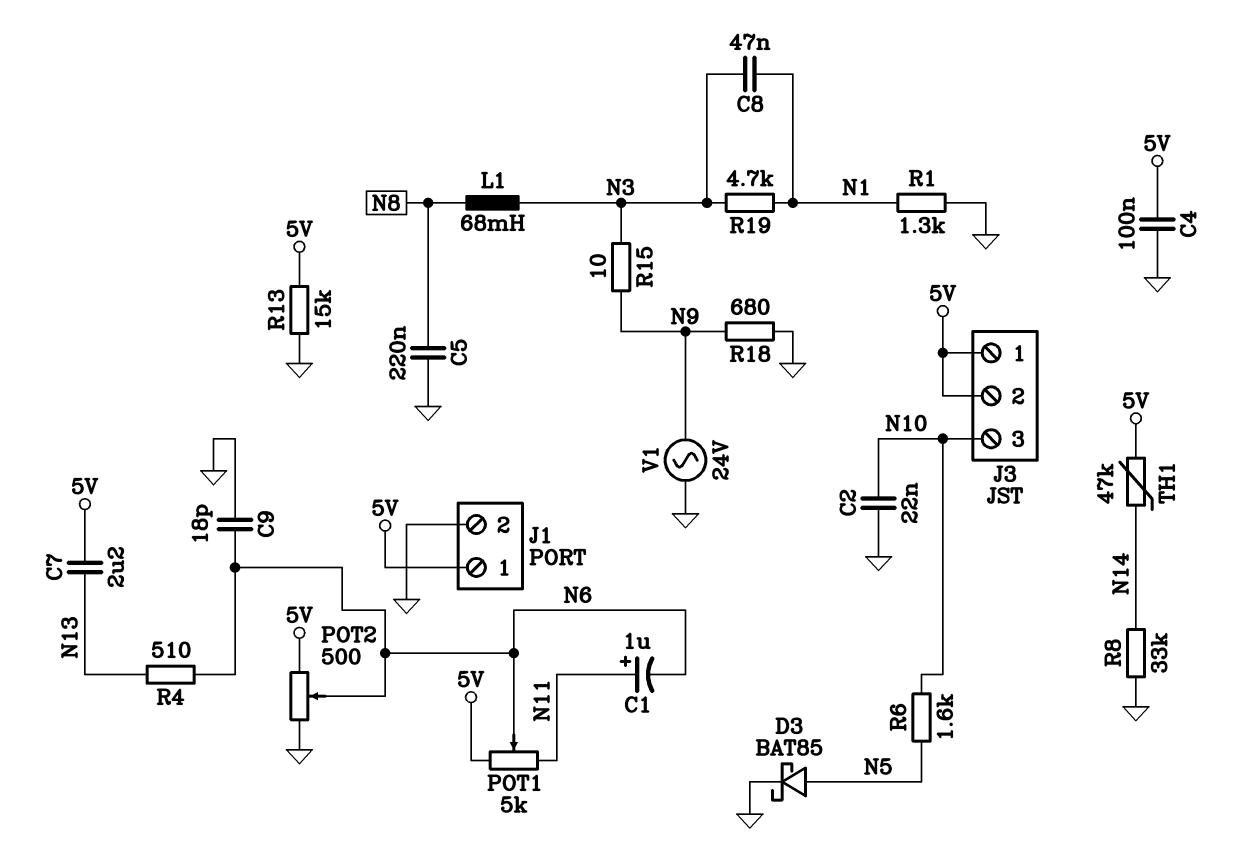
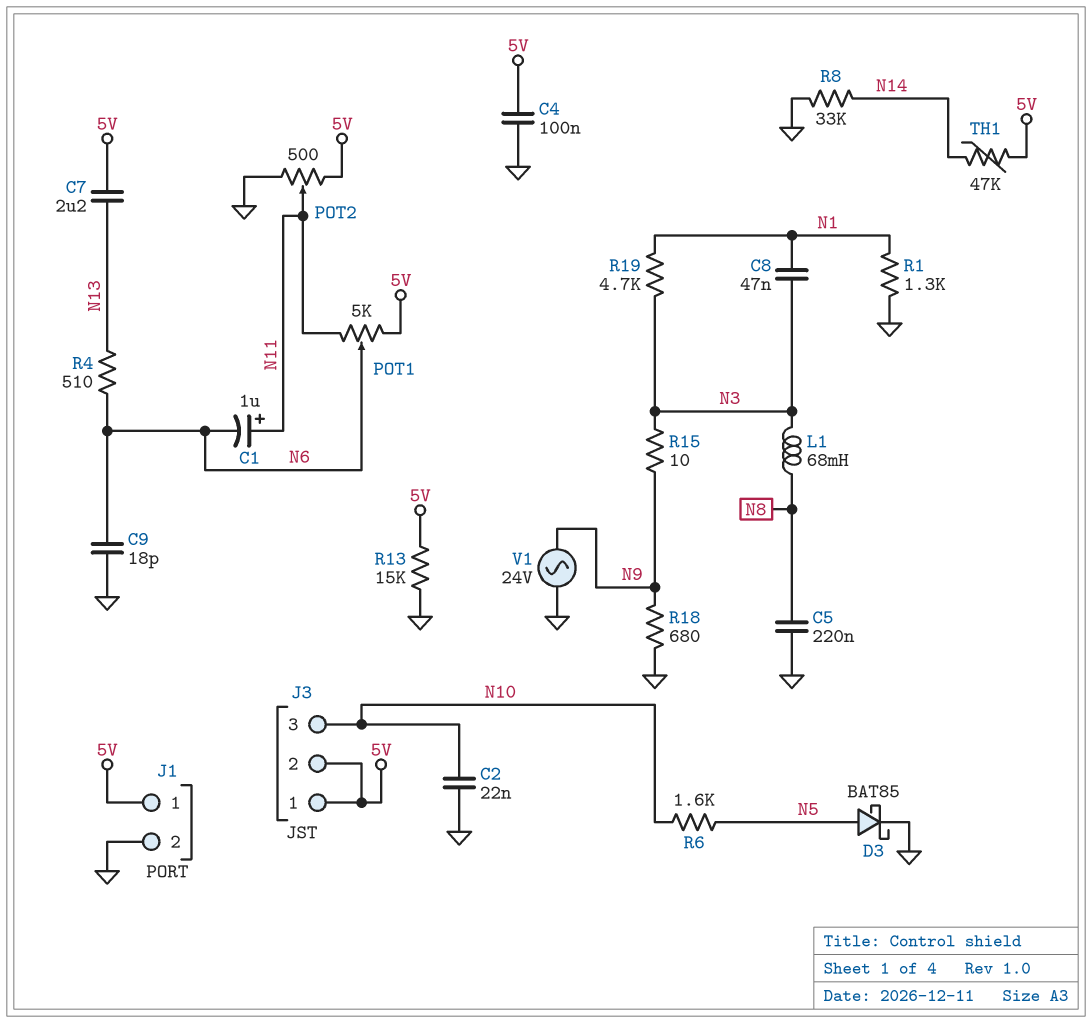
POT2: 500 (5V, GND, wiper N6) -> 500 (5V, GND, wiper N11)

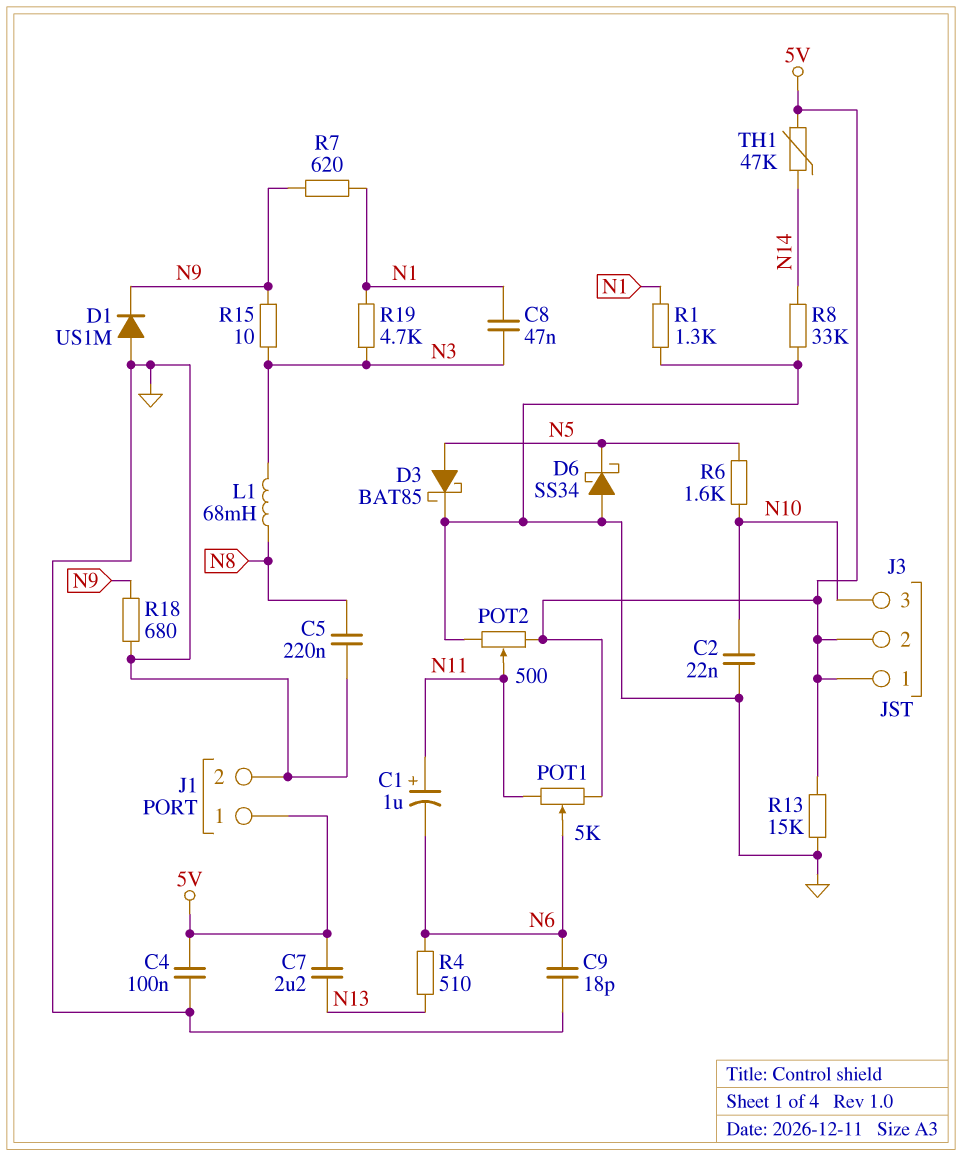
D1: none -> diode US1M (A GND, K N9)
D6: none -> schottky SS34 (A GND, K N5)
R7: none -> 620 (N1, N9)
V1: AC 24V (GND, N9) -> none

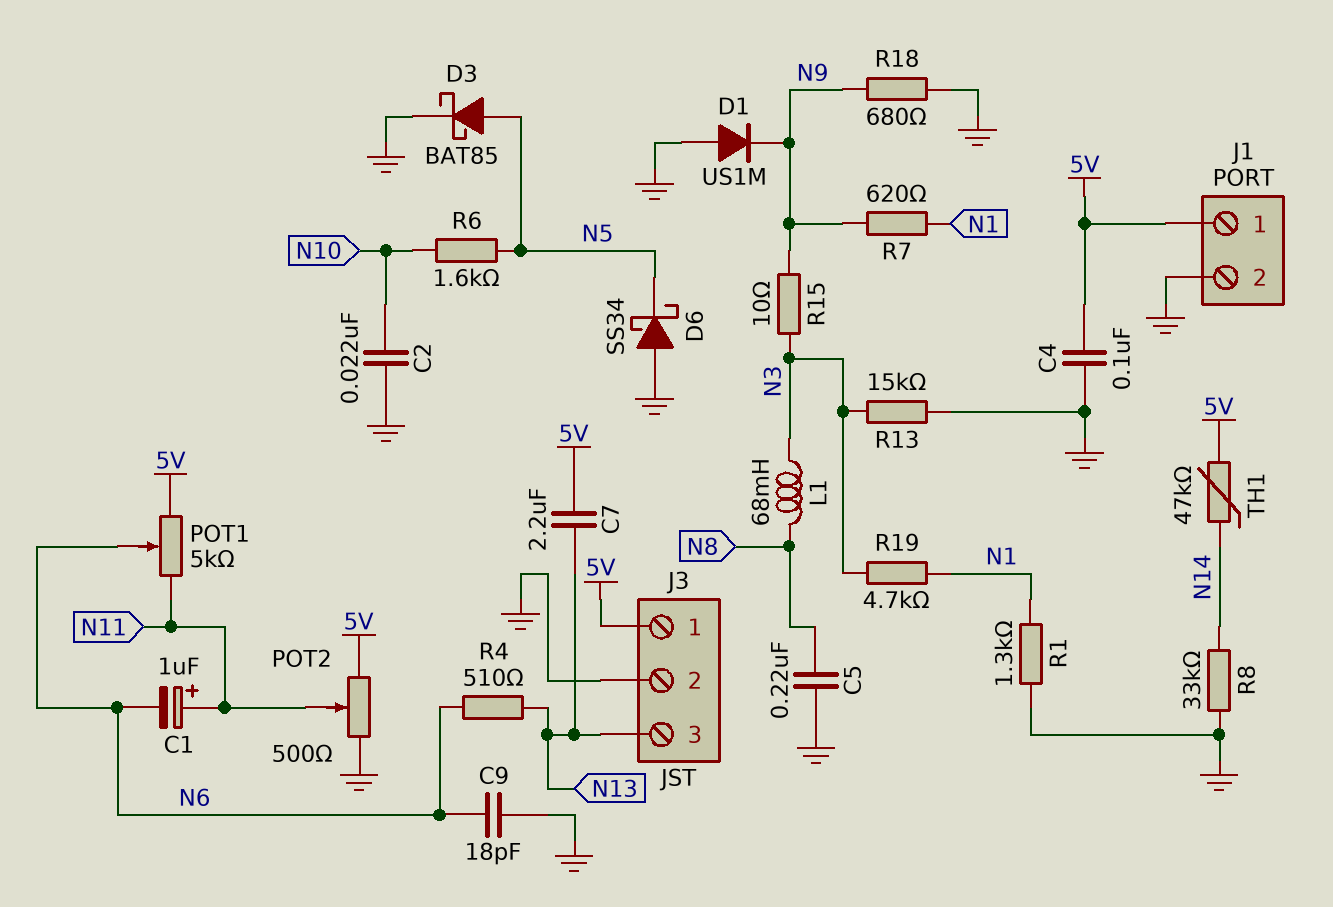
C8: 47nF (N1, N3) -> none
J3 pin 2: 5V -> GND
J3 pin 3: N10 -> N13
R13: 15k (5V, GND) -> 15k (GND, N3)

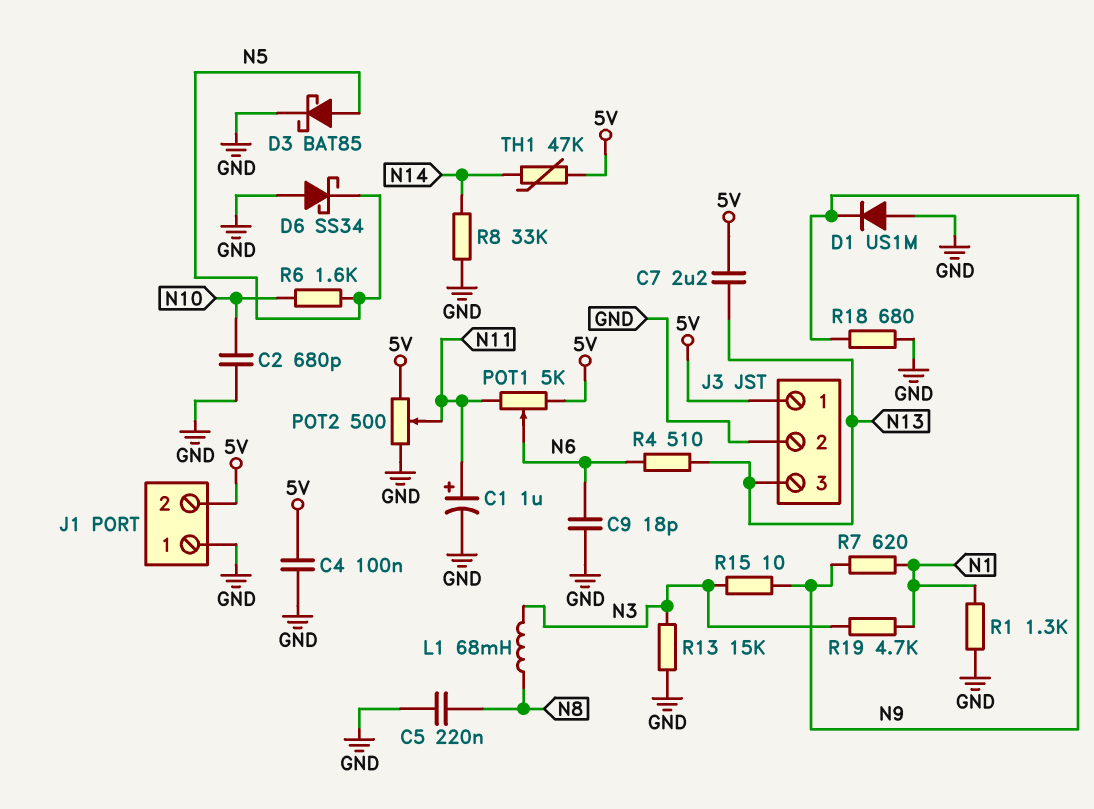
C1: 1uF (plus N11, minus N6) -> 1uF (plus N11, minus GND)
C2: 22nF (GND, N10) -> 680pF (GND, N10)
J1 pin 1: 5V -> GND
J1 pin 2: GND -> 5V

